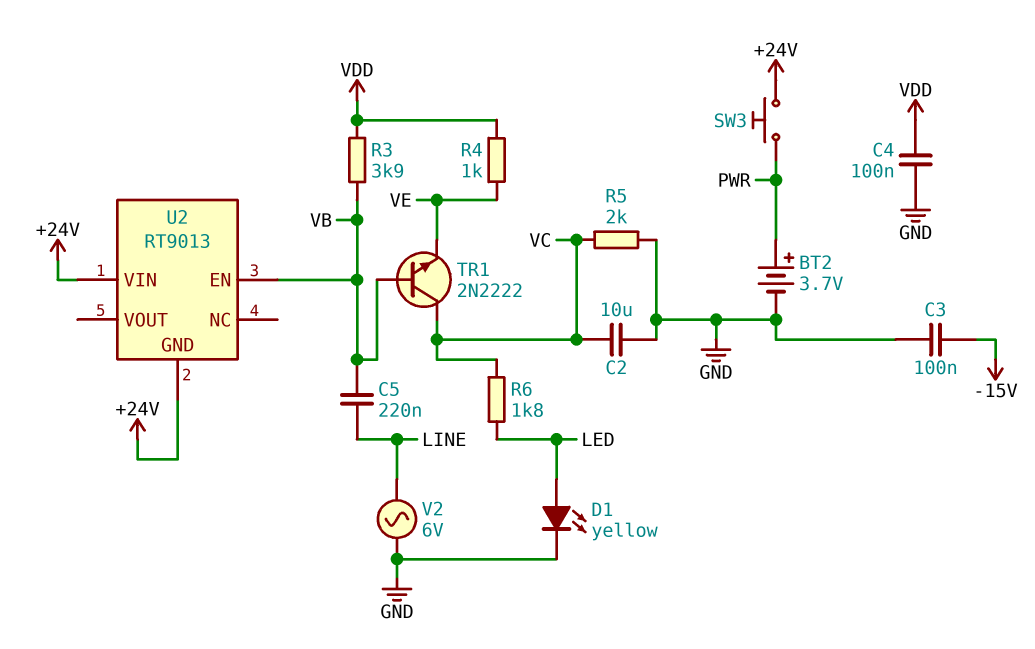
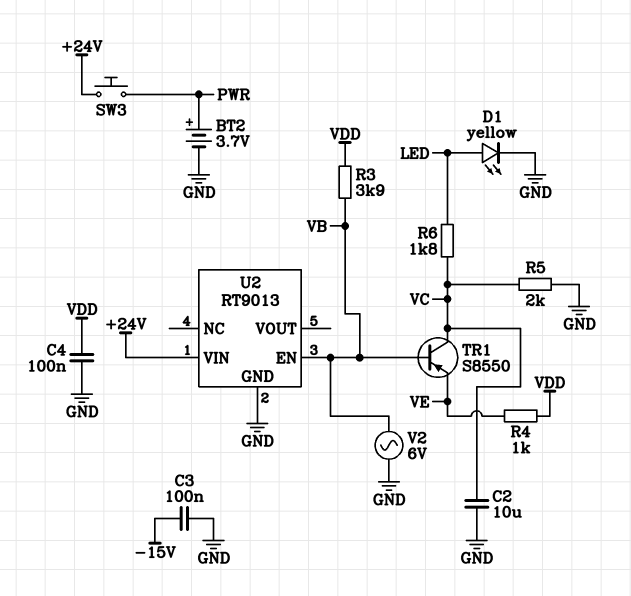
C5: 220nF (LINE, VB) -> none
TR1: NPN 2N2222 (B VB, C VC, E VE) -> PNP S8550 (B VB, C VC, E VE)
U2 pin GND: +24V -> GND
V2: AC 6V (GND, LINE) -> AC 6V (GND, VB)

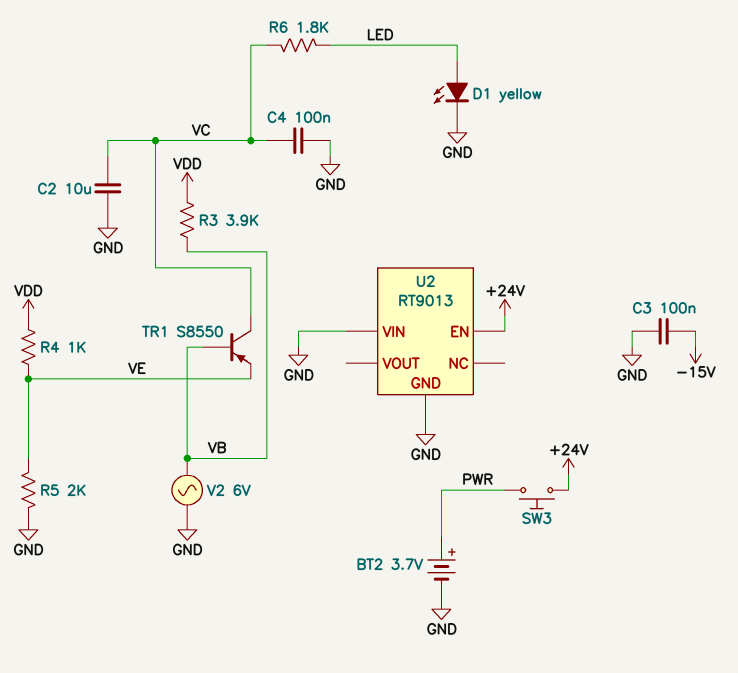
C4: 100nF (GND, VDD) -> 100nF (GND, VC)
R5: 2k (GND, VC) -> 2k (GND, VE)
U2 pin EN: VB -> +24V
U2 pin VIN: +24V -> GND

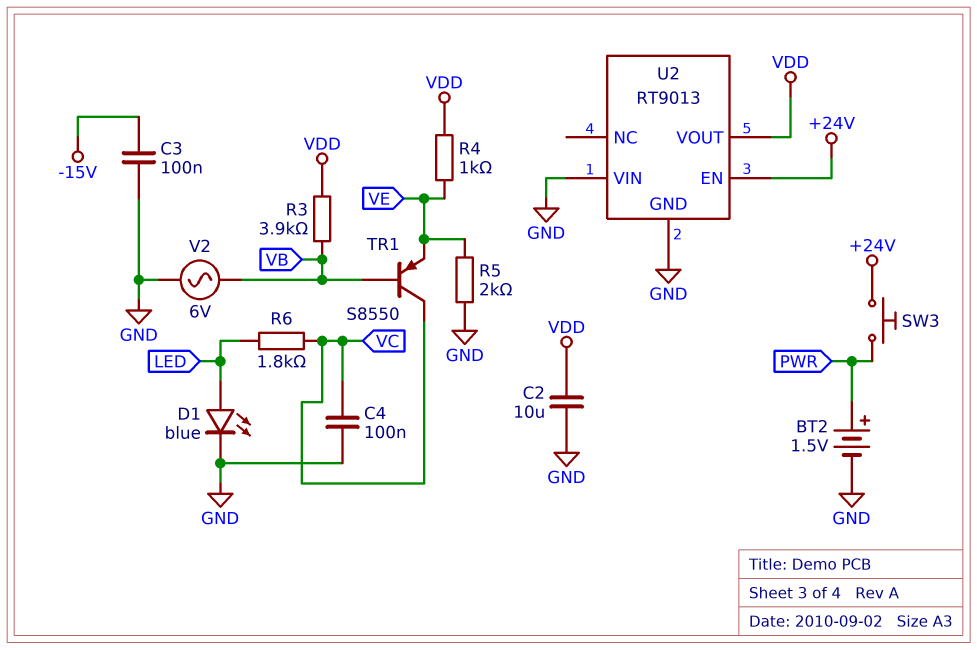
BT2: 3.7V (plus PWR, minus GND) -> 1.5V (plus PWR, minus GND)
C2: 10uF (GND, VC) -> 10uF (GND, VDD)
D1: LED yellow (A LED, K GND) -> LED blue (A LED, K GND)
U2 pin VOUT: none -> VDD

